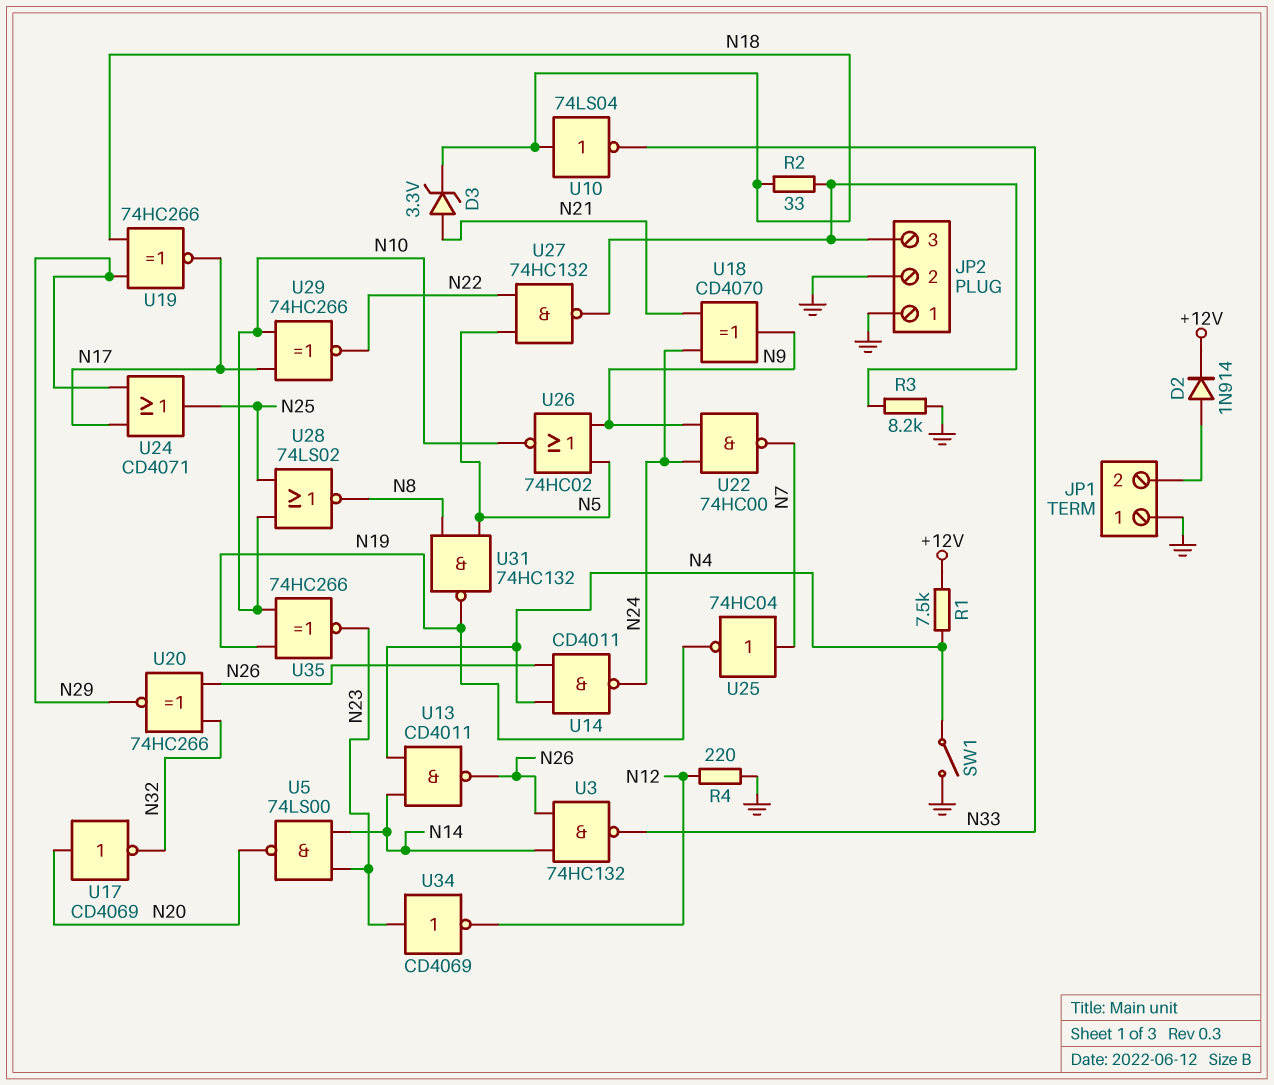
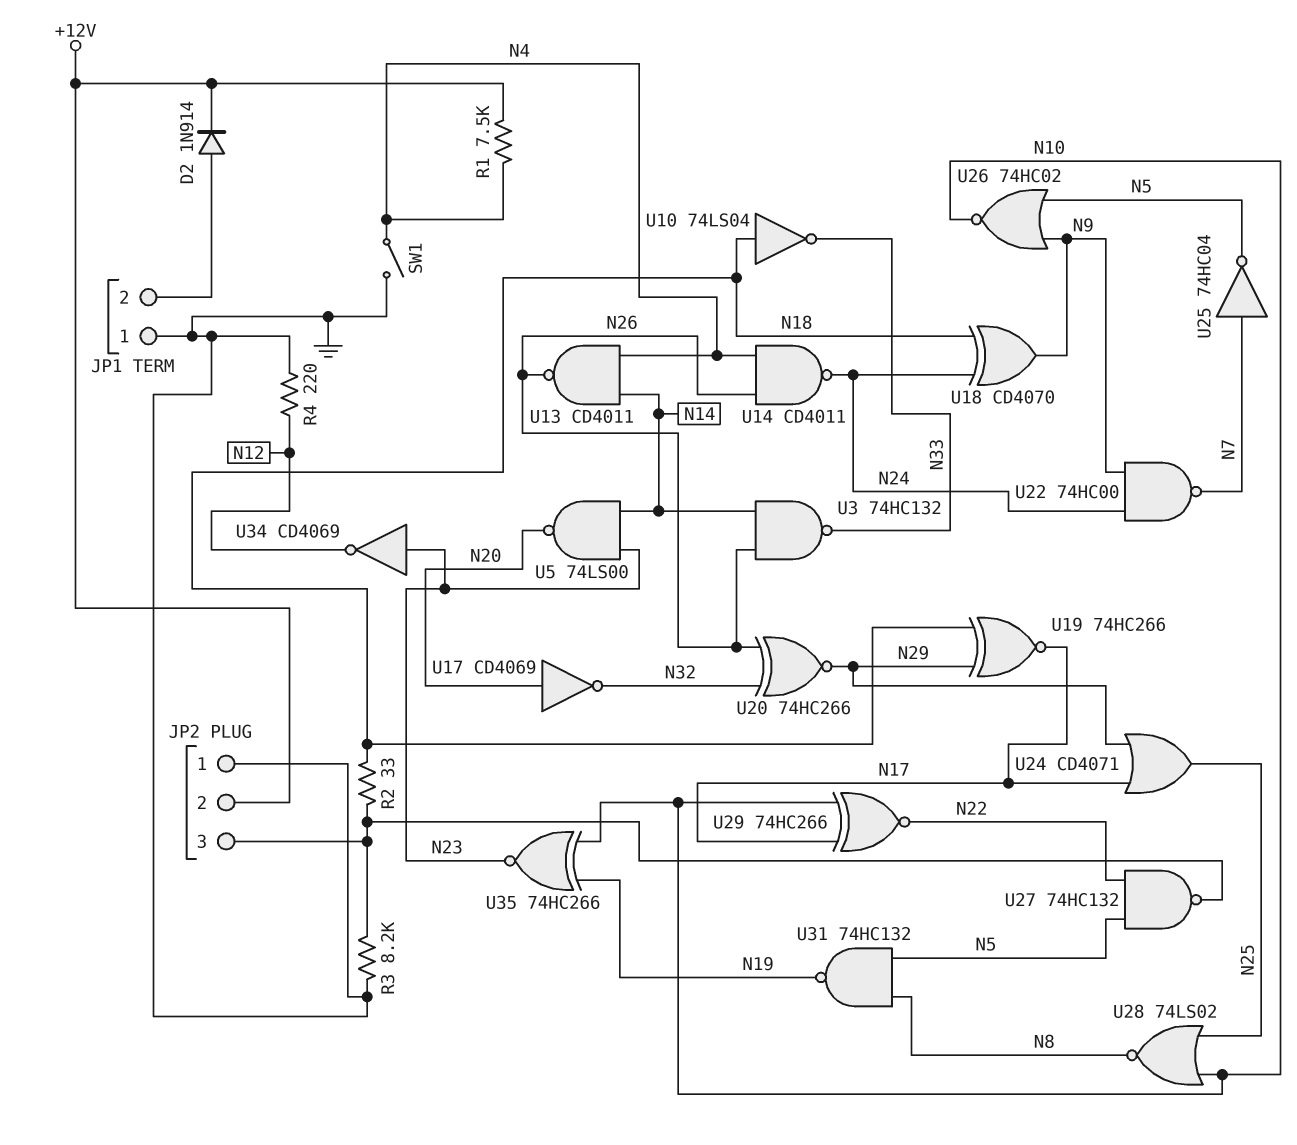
D3: zener 3.3V (A N21, K N18) -> none
JP2 pin 2: GND -> +12V
U18: XOR CD4070 (in N21, in N24, out N9) -> XOR CD4070 (in N18, in N24, out N9)
U25: NOT 74HC04 (in N7, out N19) -> NOT 74HC04 (in N7, out N5)

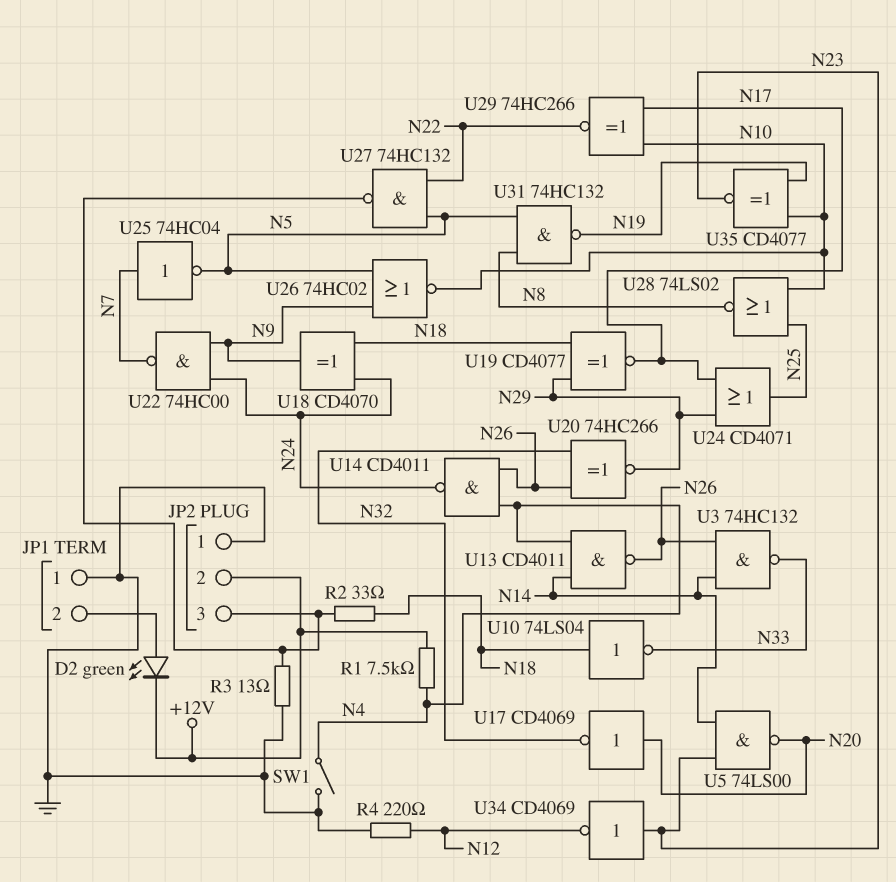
D2: diode 1N914 (A JP1/2, K +12V) -> LED green (A JP1/2, K +12V)
R3: 8.2k (GND, JP2/3) -> 13 (GND, JP2/3)
U19: XNOR 74HC266 (in N18, in N29, out N17) -> XNOR CD4077 (in N18, in N29, out N17)
U35: XNOR 74HC266 (in N10, in N19, out N23) -> XNOR CD4077 (in N10, in N19, out N23)

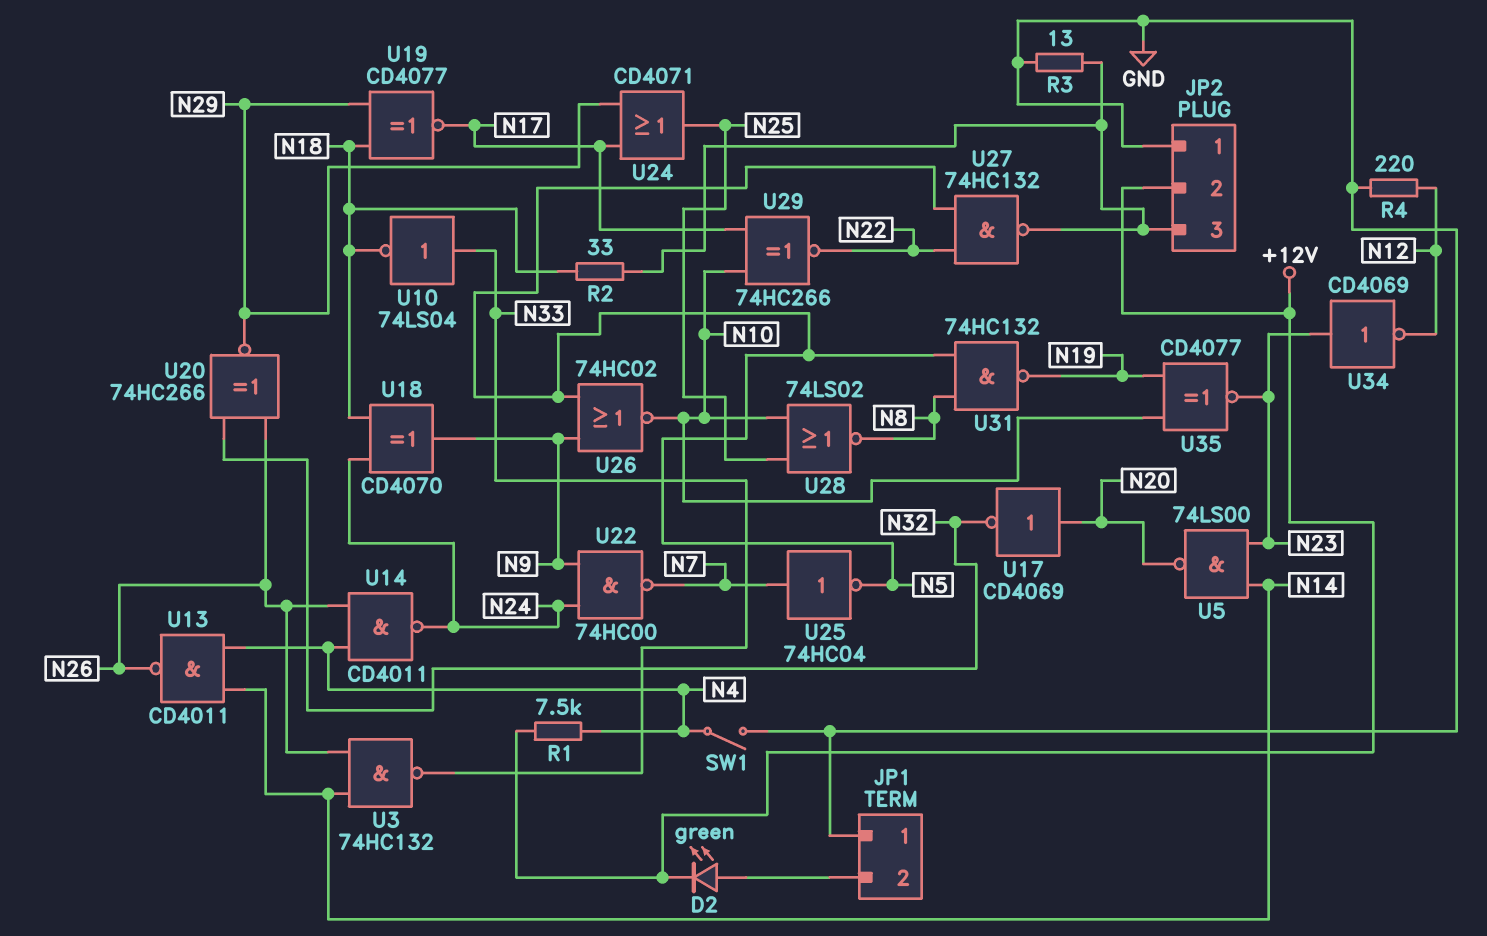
U10: NOT 74LS04 (in N18, out N33) -> NOT 74LS04 (in N33, out N18)

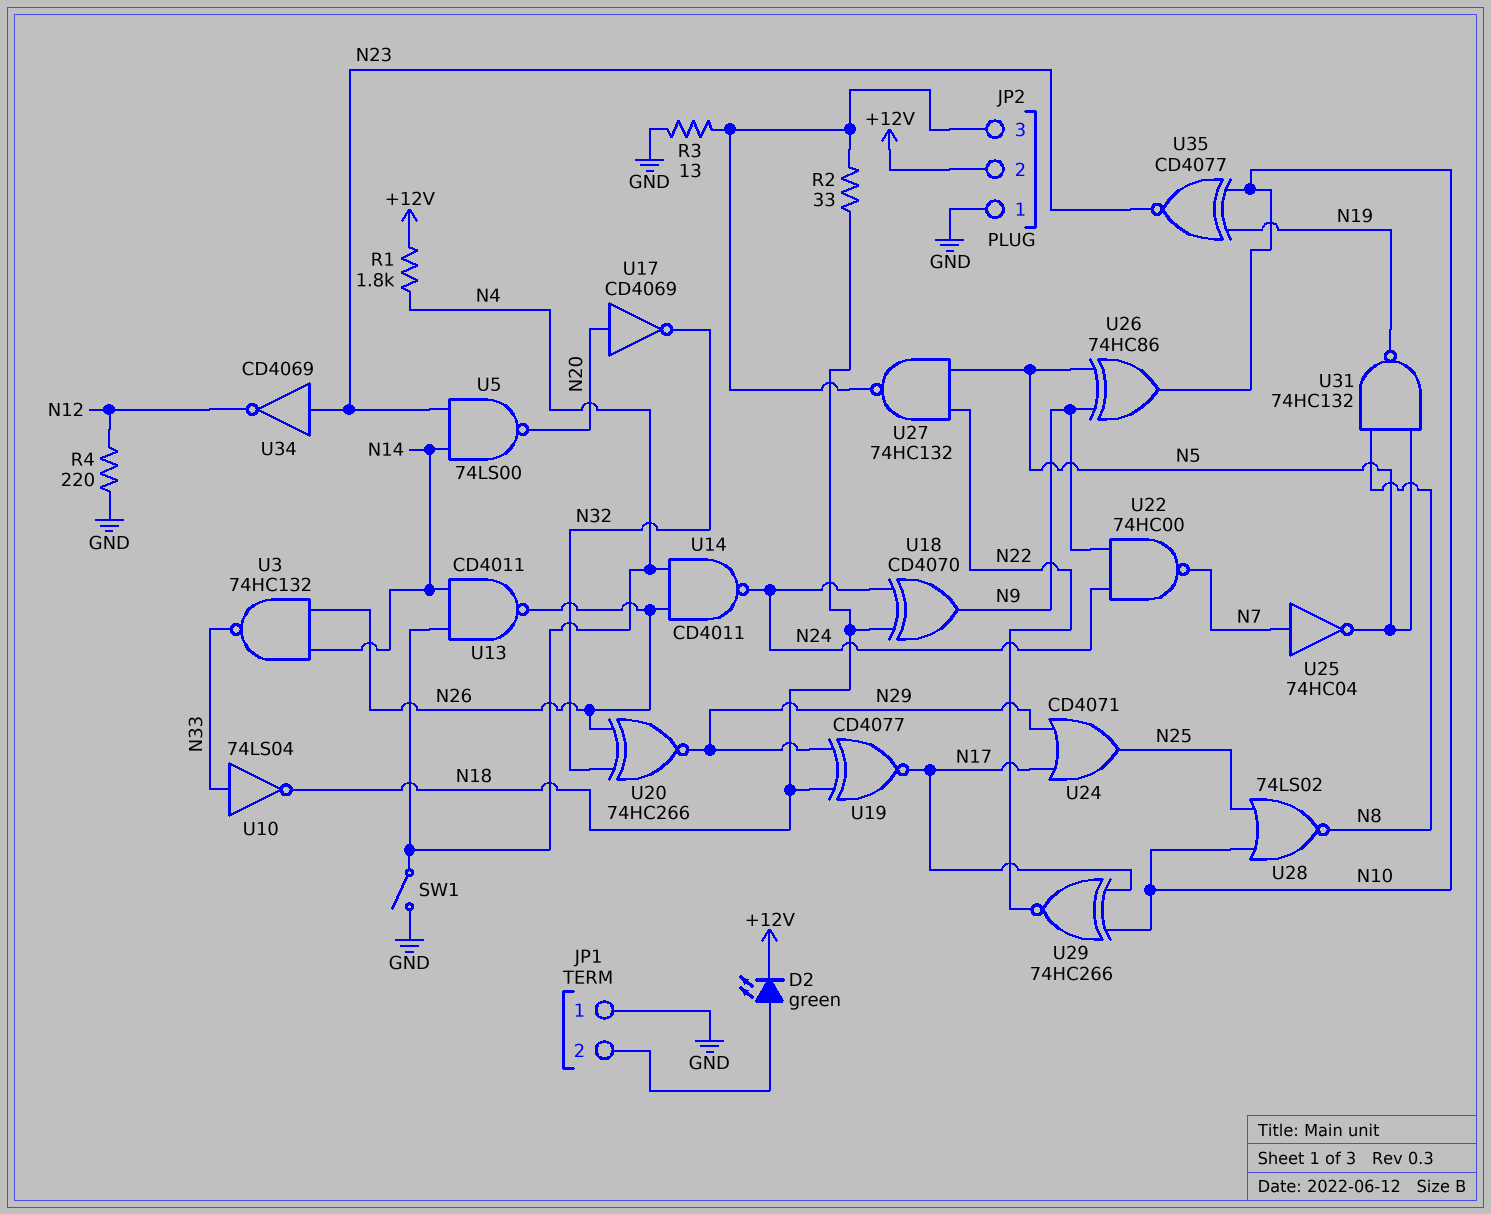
R1: 7.5k (+12V, N4) -> 1.8k (+12V, N4)
U26: NOR 74HC02 (in N5, in N9, out N10) -> XOR 74HC86 (in N5, in N9, out N10)

